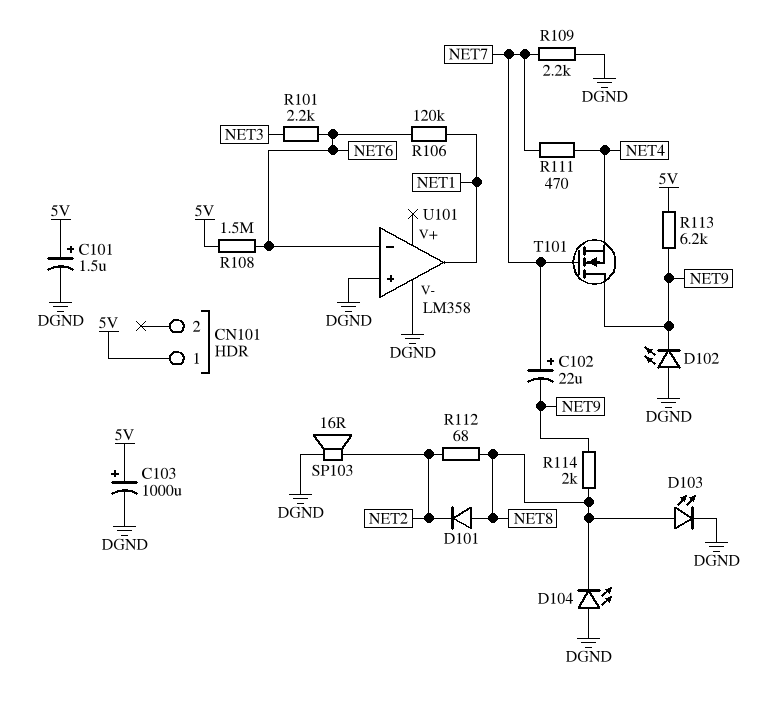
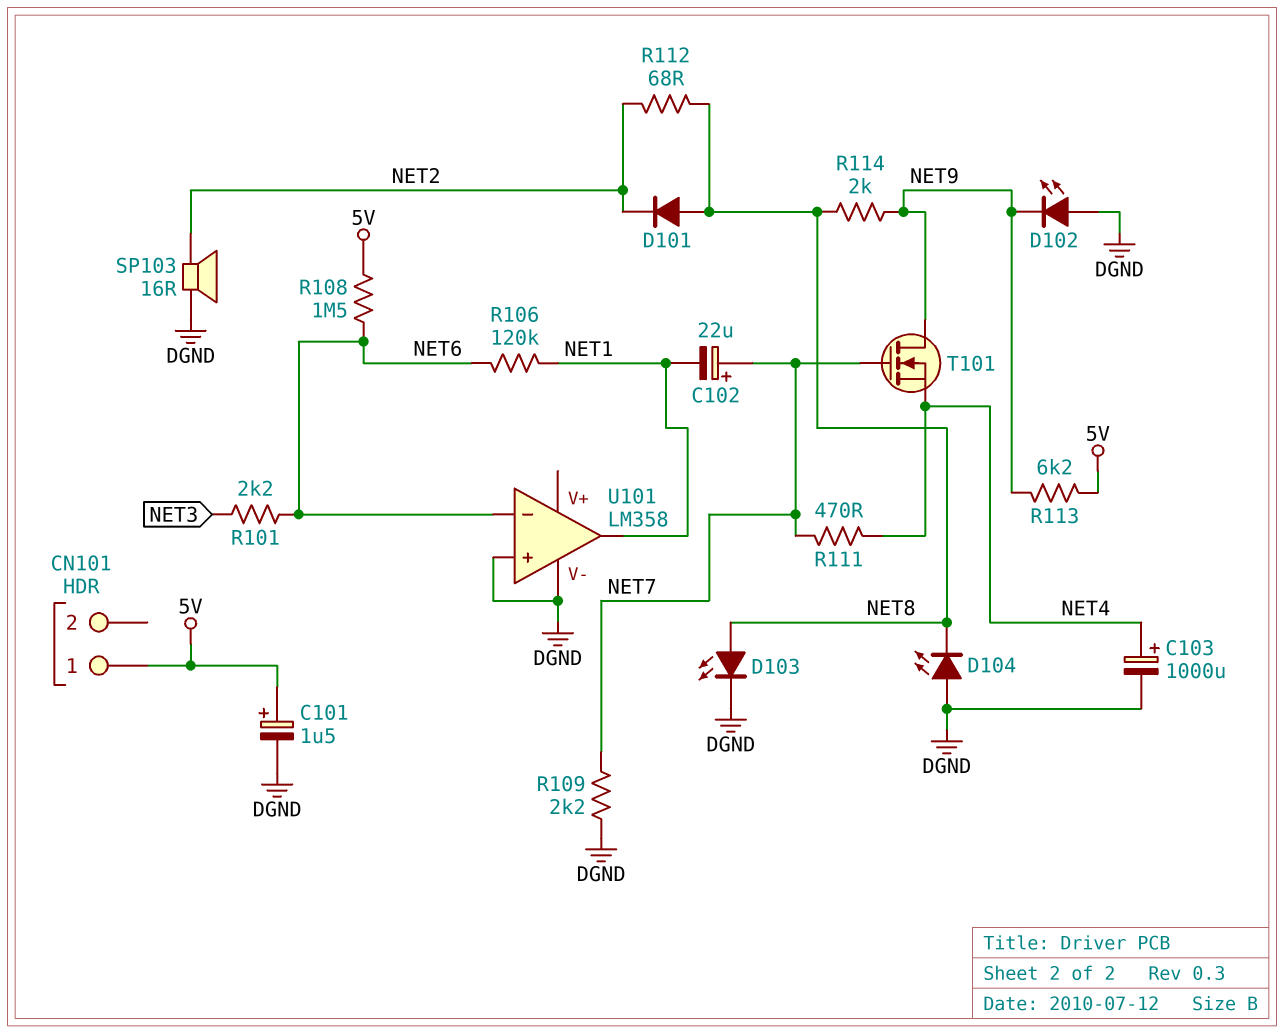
C102: 22uF (plus NET7, minus NET9) -> 22uF (plus NET7, minus NET1)
C103: 1000uF (plus 5V, minus DGND) -> 1000uF (plus NET4, minus DGND)

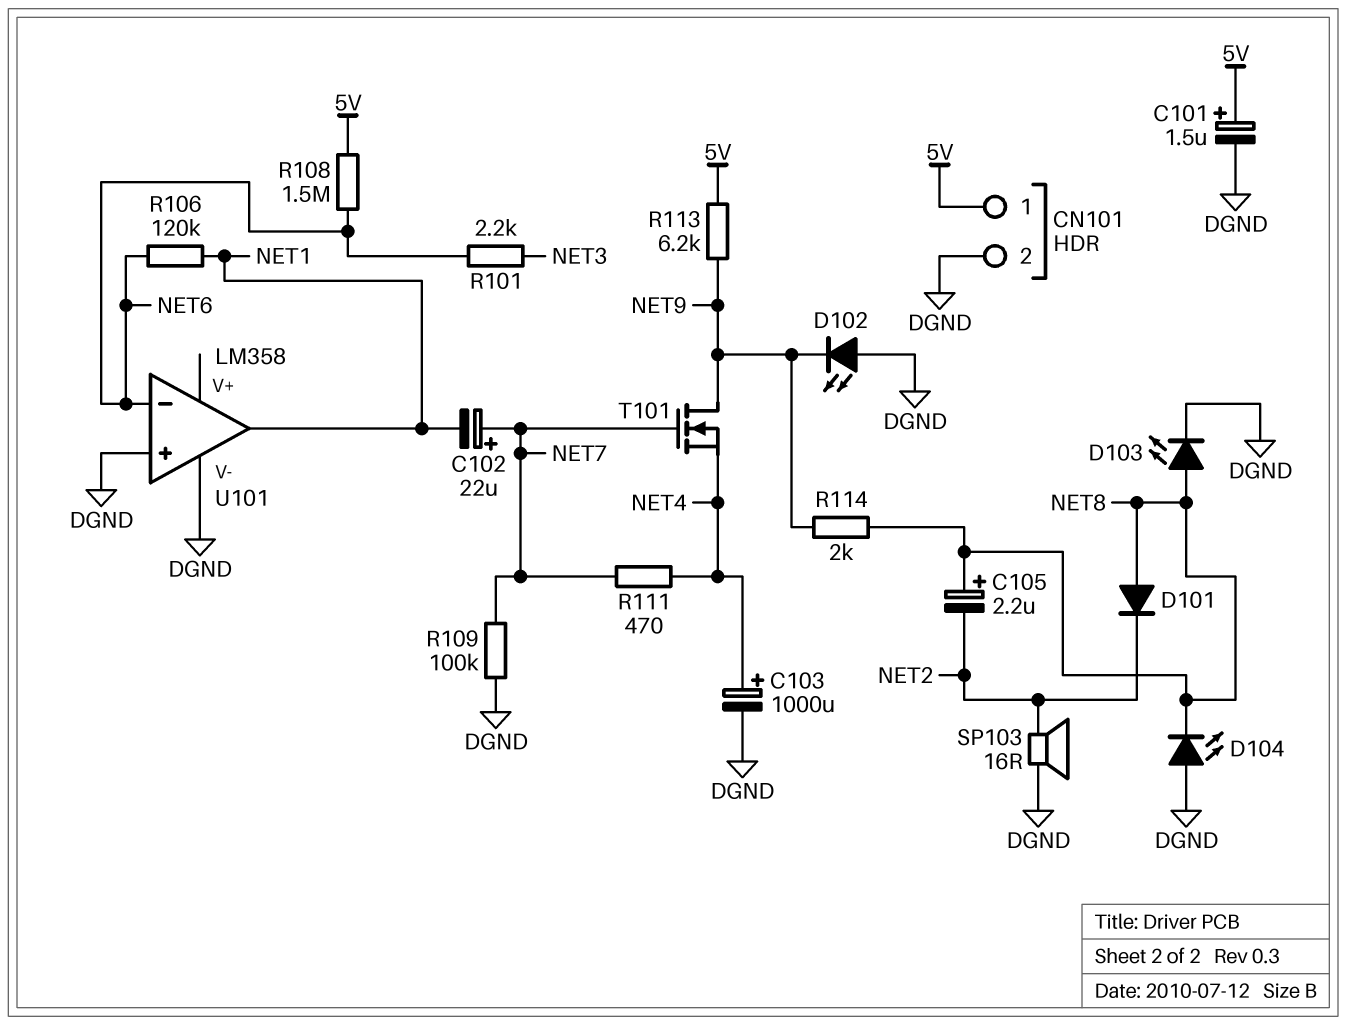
C105: none -> 2.2uF (plus NET8, minus NET2)
CN101 pin 2: none -> DGND
R109: 2.2k (DGND, NET7) -> 100k (DGND, NET7)
R112: 68 (NET2, NET8) -> none

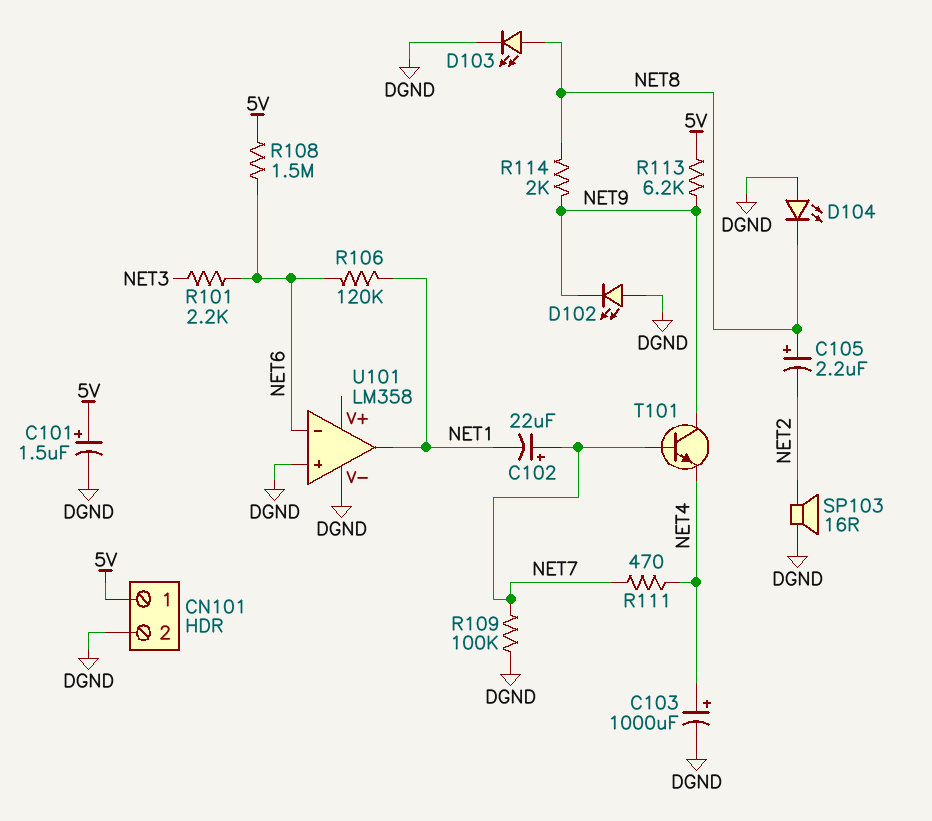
D101: diode (A NET8, K NET2) -> none
T101: NMOS (G NET7, D NET9, S NET4) -> NPN (B NET7, C NET9, E NET4)

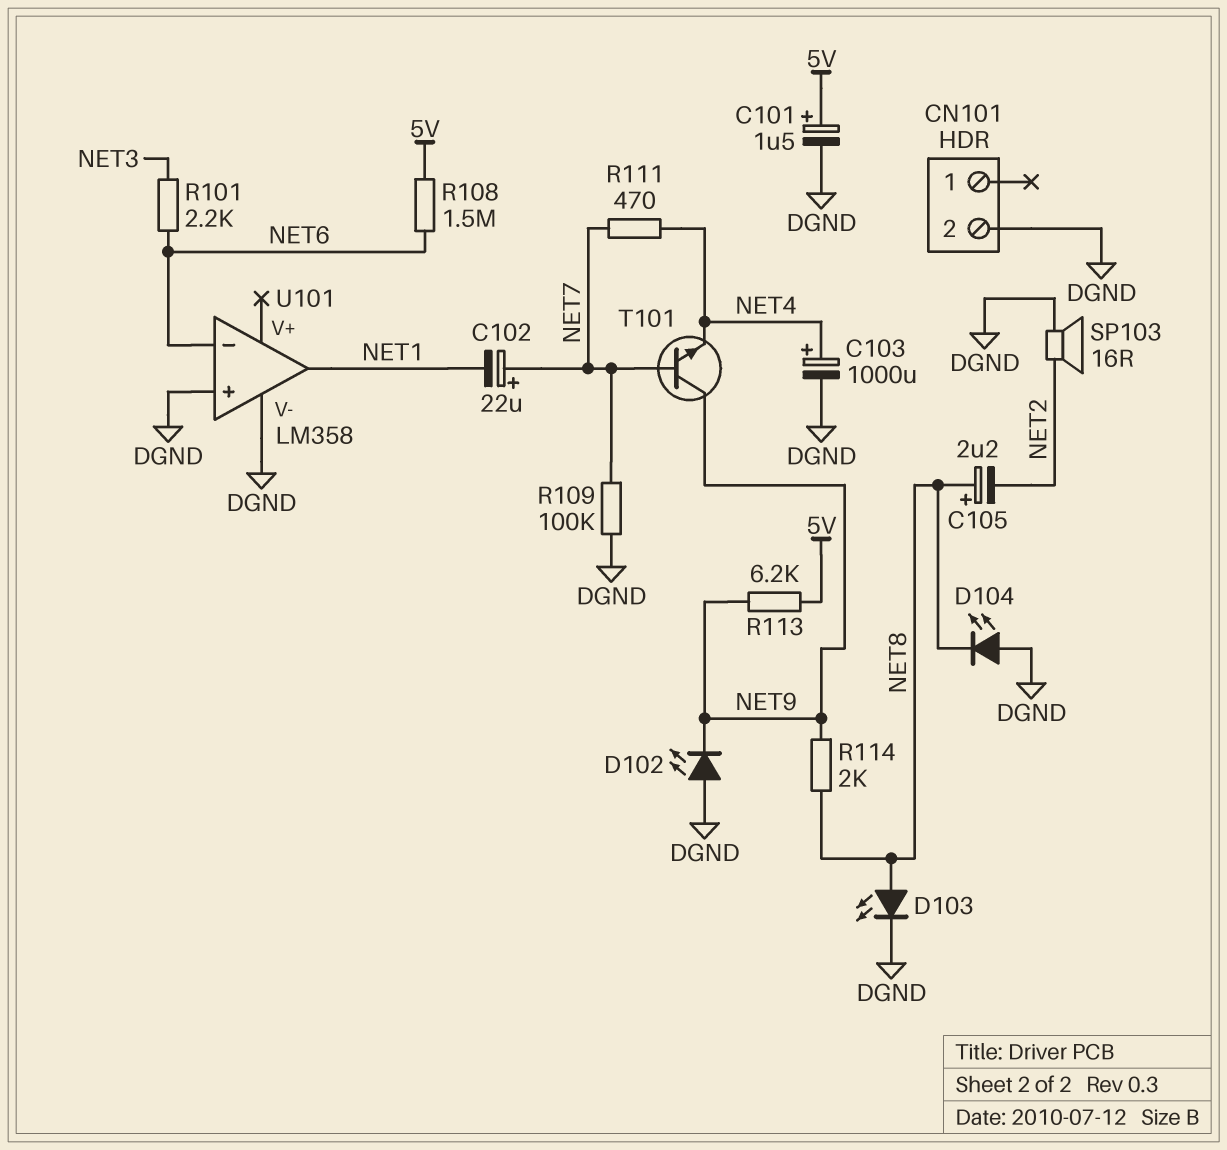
CN101 pin 1: 5V -> none
R106: 120k (NET1, NET6) -> none

